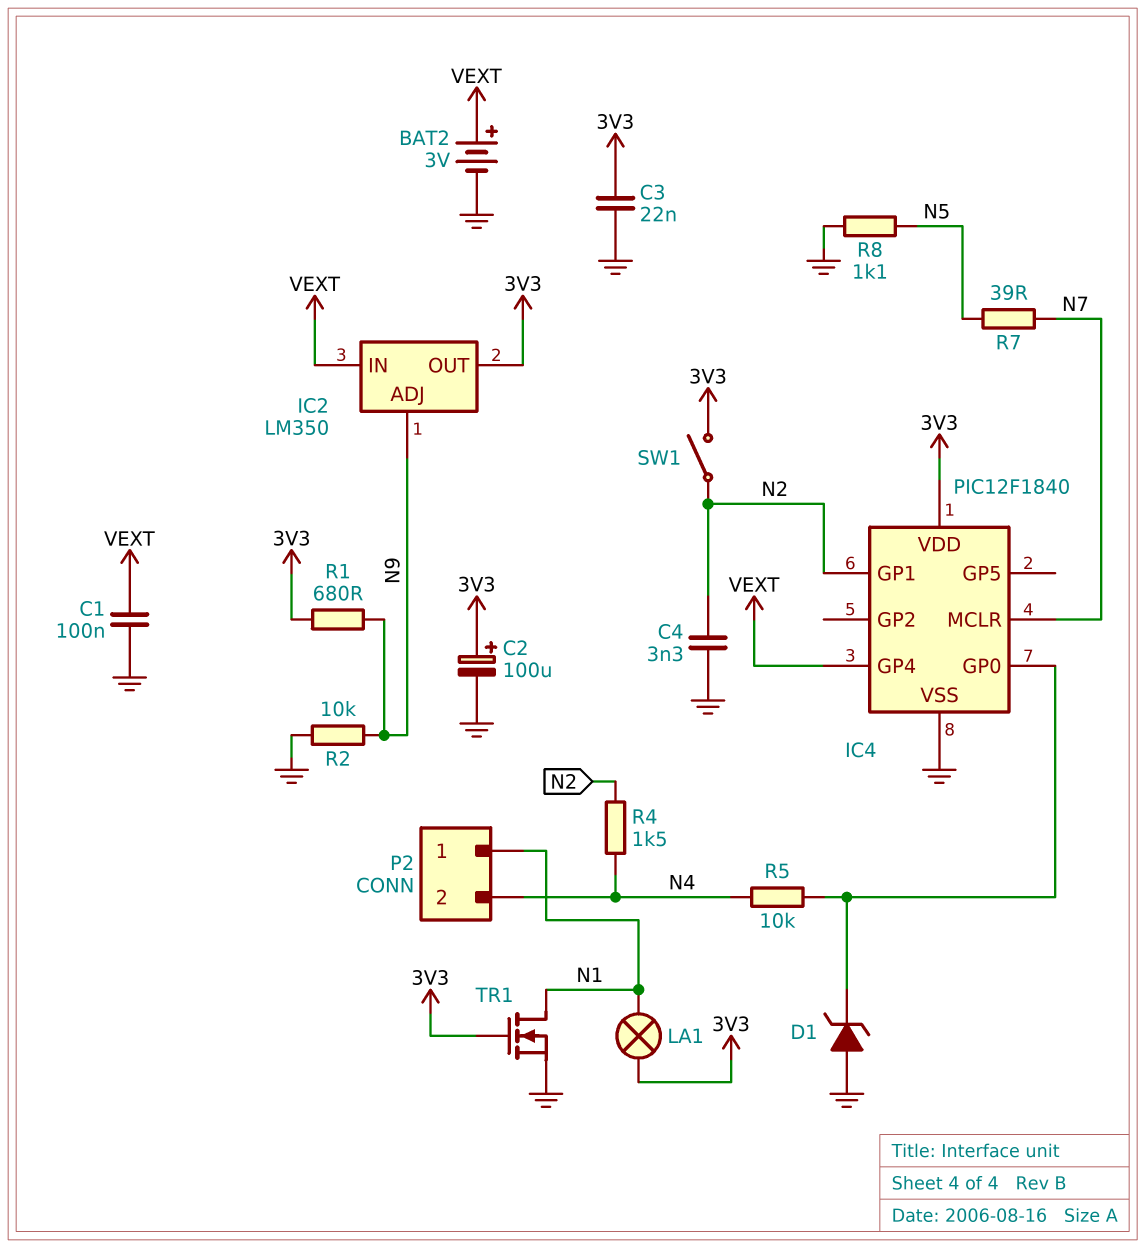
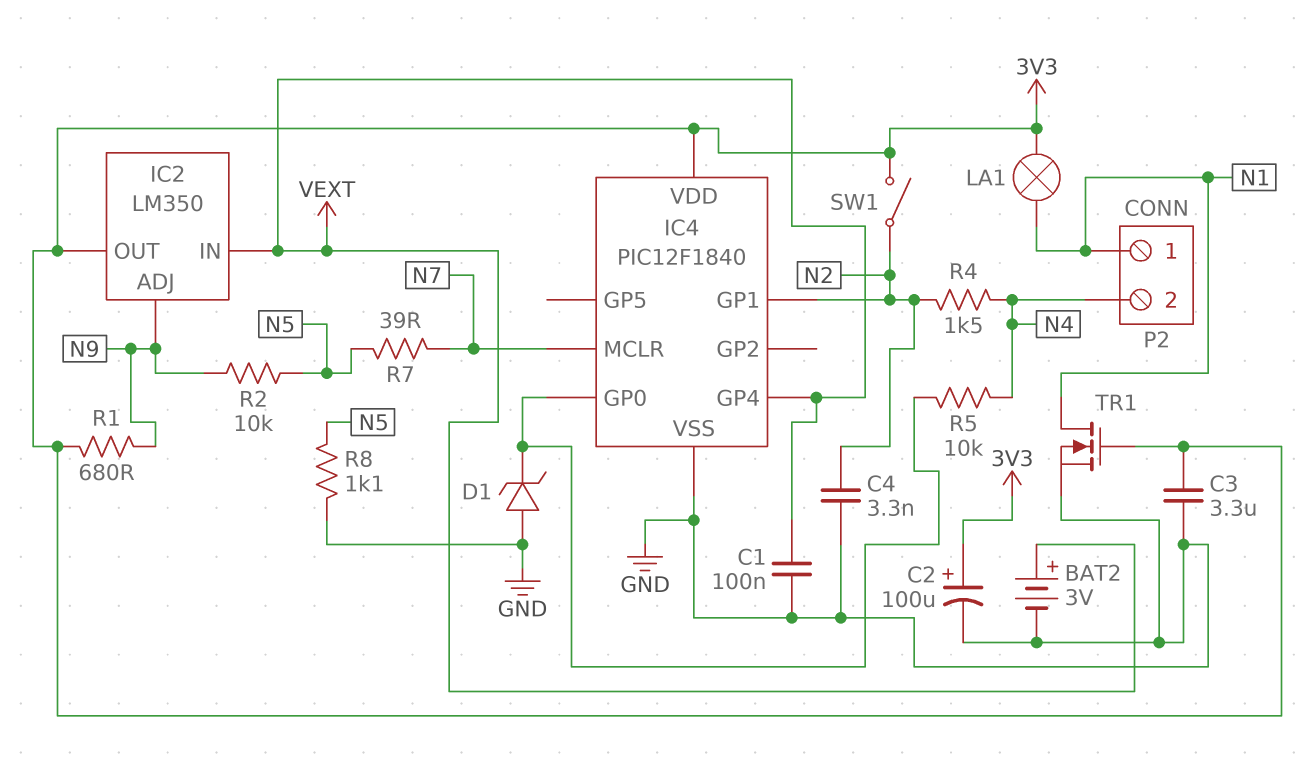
C3: 22nF (3V3, GND) -> 3.3uF (3V3, GND)
R2: 10k (GND, N9) -> 10k (N5, N9)

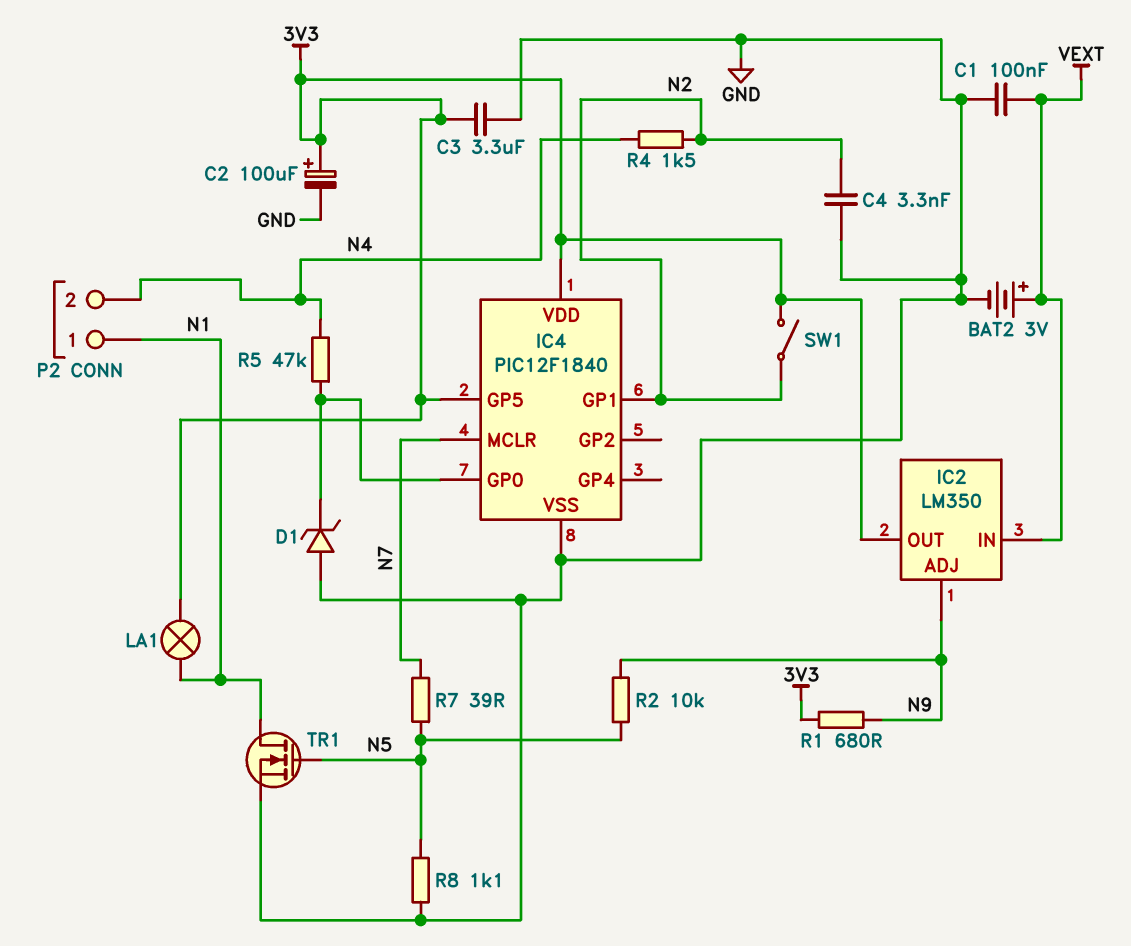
IC4 pin GP4: VEXT -> none
IC4 pin GP5: none -> 3V3
R5: 10k (IC4/GP0, N4) -> 47k (IC4/GP0, N4)
TR1: NMOS (G 3V3, D N1, S GND) -> NMOS (G N5, D N1, S GND)

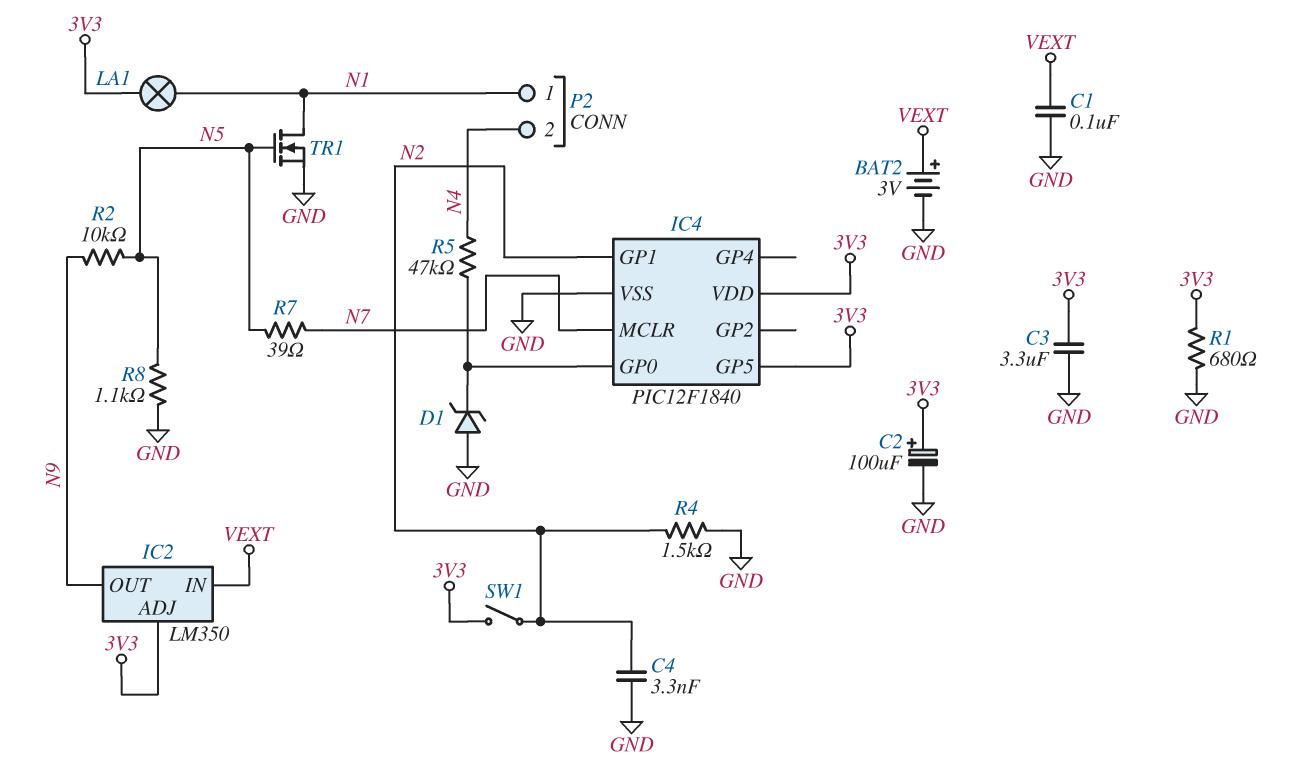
IC2 pin ADJ: N9 -> 3V3
IC2 pin OUT: 3V3 -> N9
R1: 680 (3V3, N9) -> 680 (3V3, GND)
R4: 1.5k (N2, N4) -> 1.5k (GND, N2)

